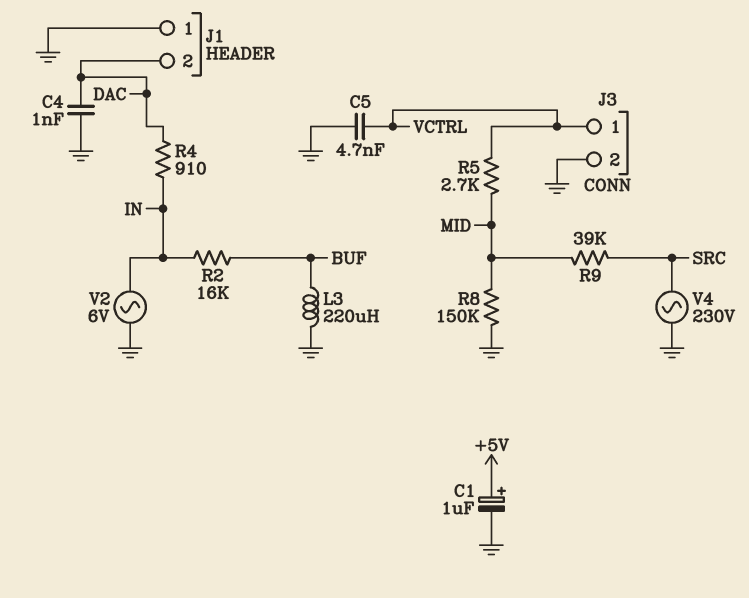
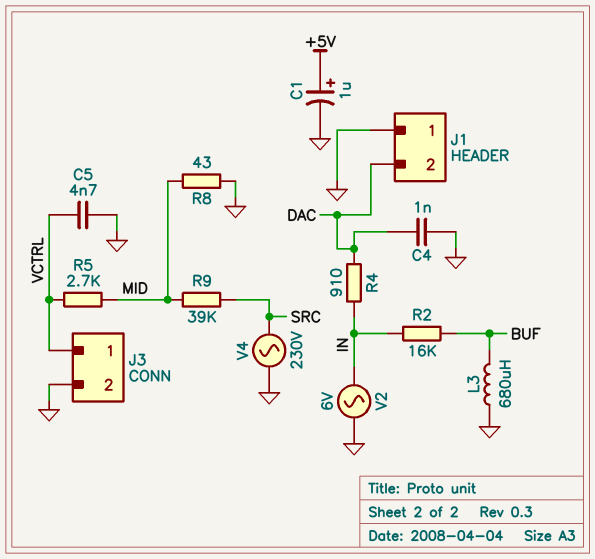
L3: 220uH (BUF, GND) -> 680uH (BUF, GND)
R8: 150k (GND, MID) -> 43 (GND, MID)

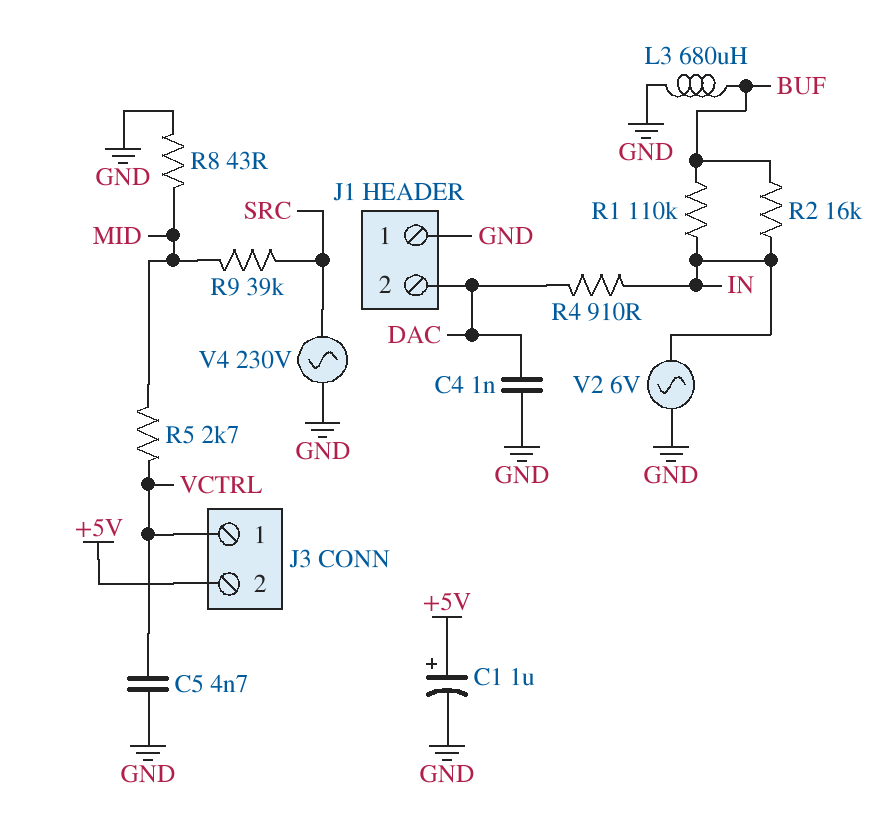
J3 pin 2: GND -> +5V
R1: none -> 110k (BUF, IN)

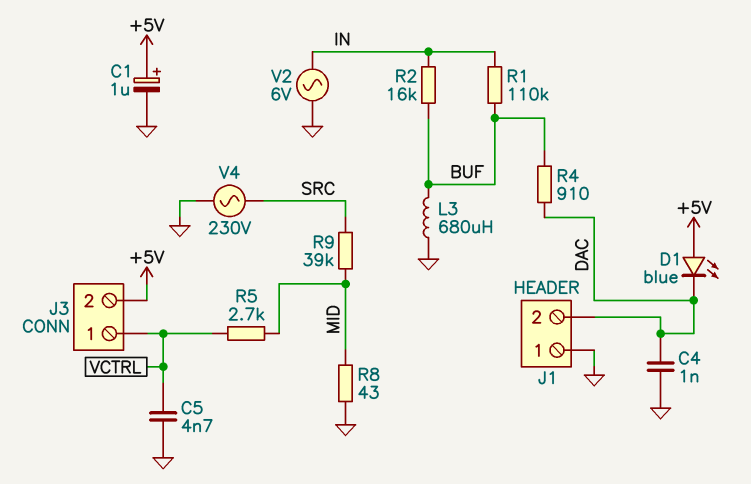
D1: none -> LED blue (A +5V, K DAC)
R4: 910 (DAC, IN) -> 910 (BUF, DAC)

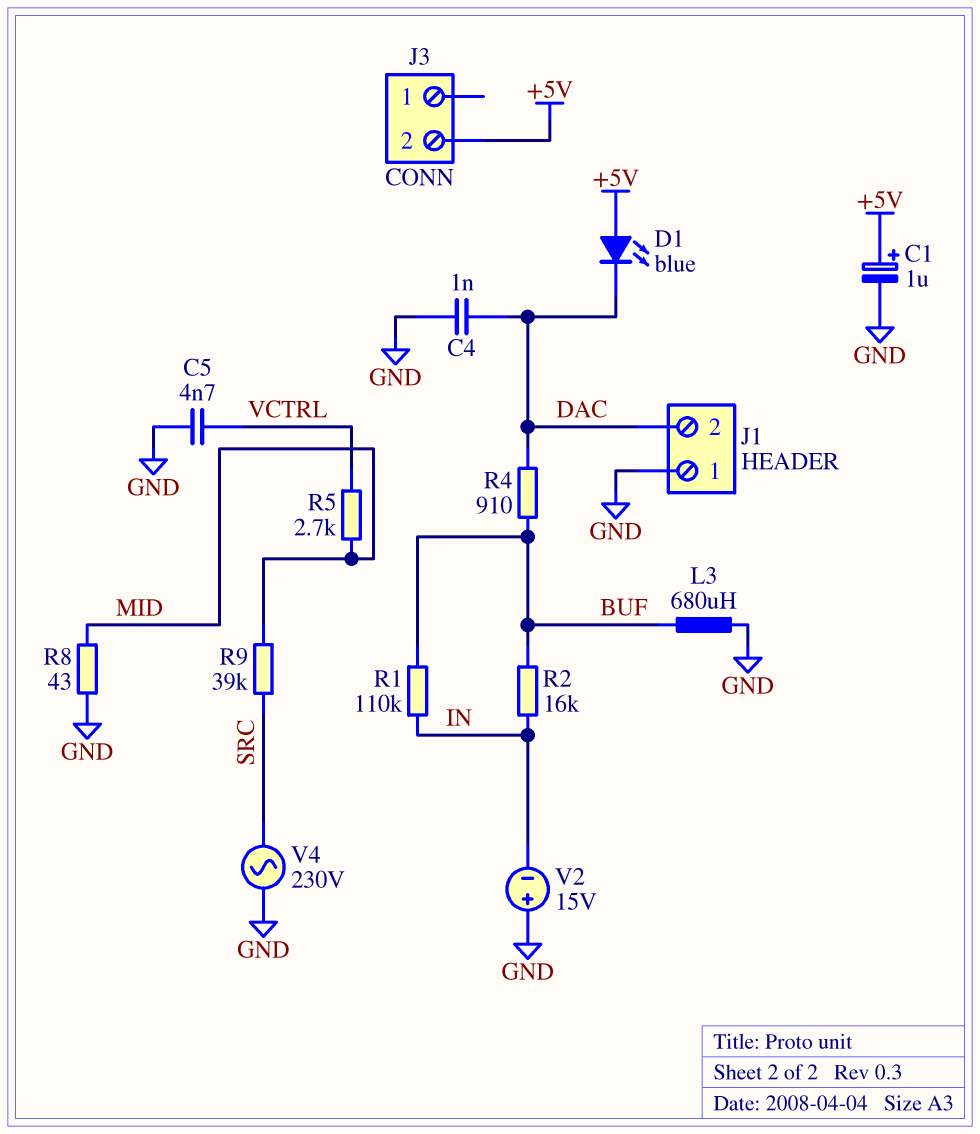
J3 pin 1: VCTRL -> none
V2: AC 6V (GND, IN) -> 15V (plus GND, minus IN)

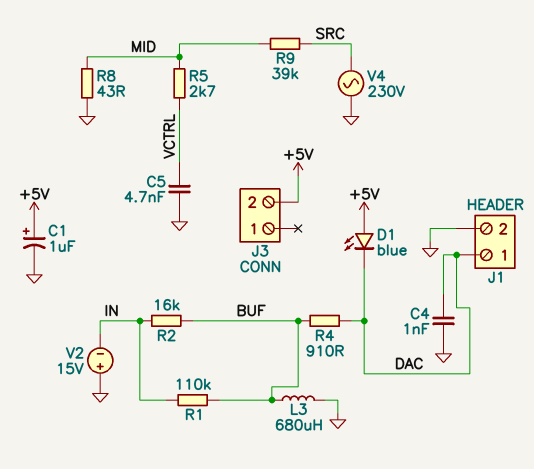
J1 pin 1: GND -> DAC
J1 pin 2: DAC -> GND

